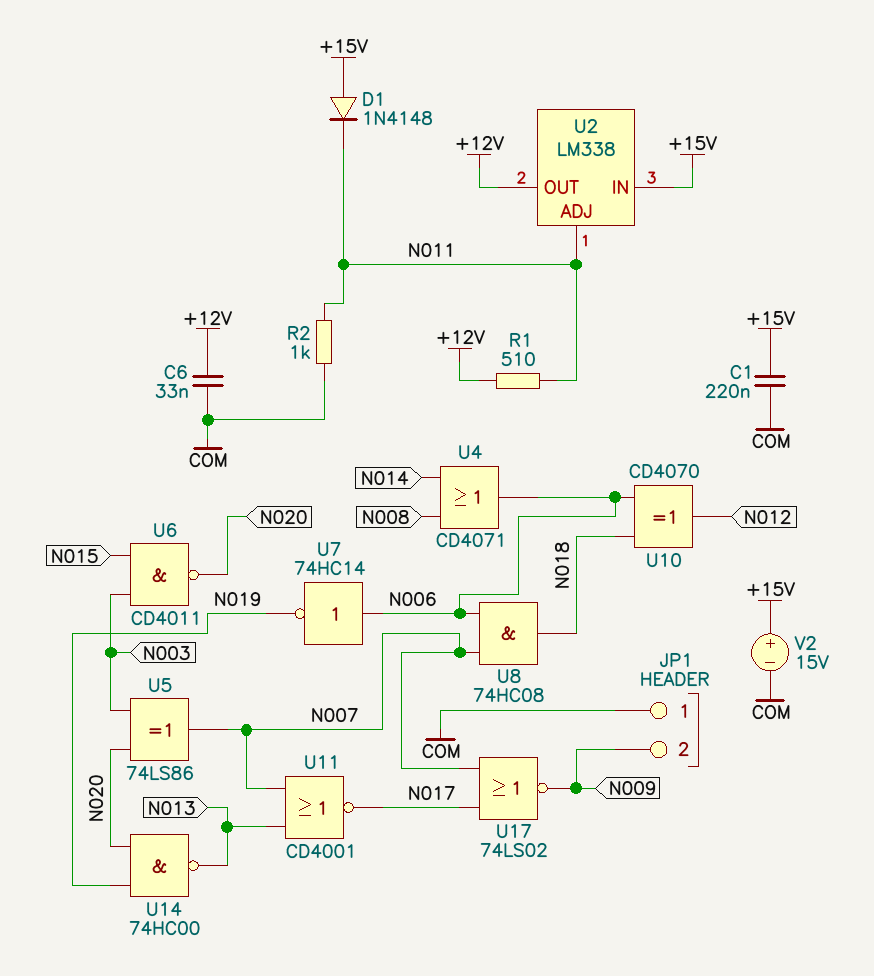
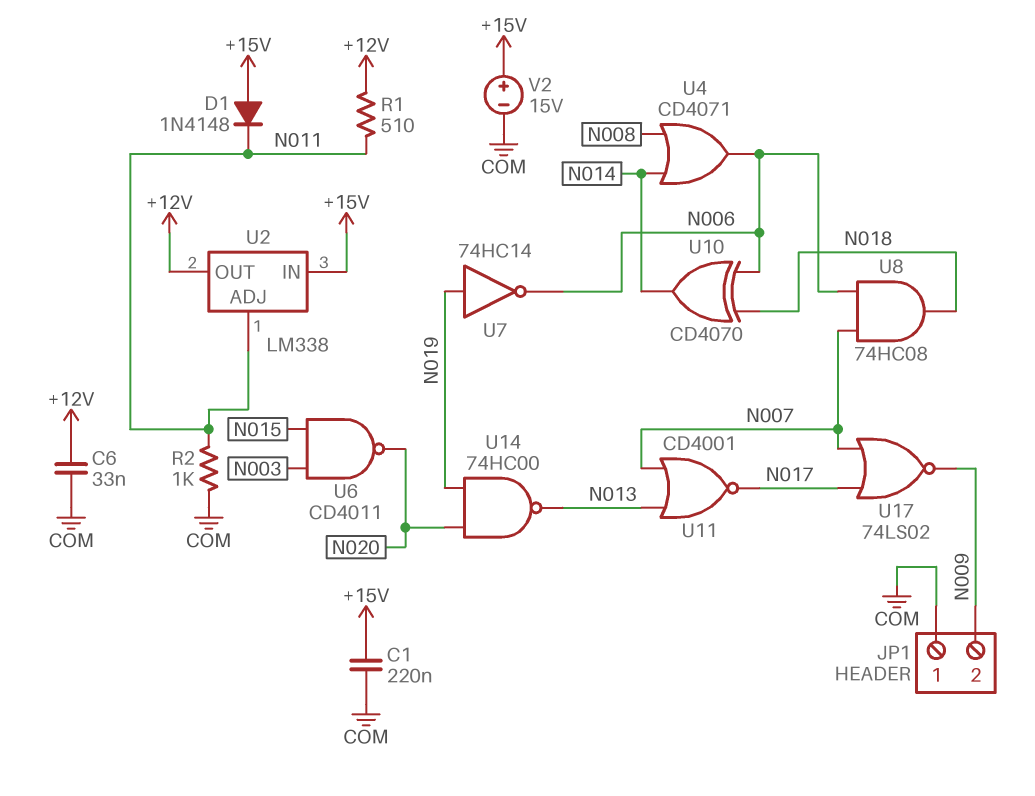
U5: XOR 74LS86 (in N003, in N020, out N007) -> none
U7: NOT 74HC14 (in N006, out N019) -> NOT 74HC14 (in N019, out N006)
U10: XOR CD4070 (in N006, in N018, out N012) -> XOR CD4070 (in N006, in N018, out N014)

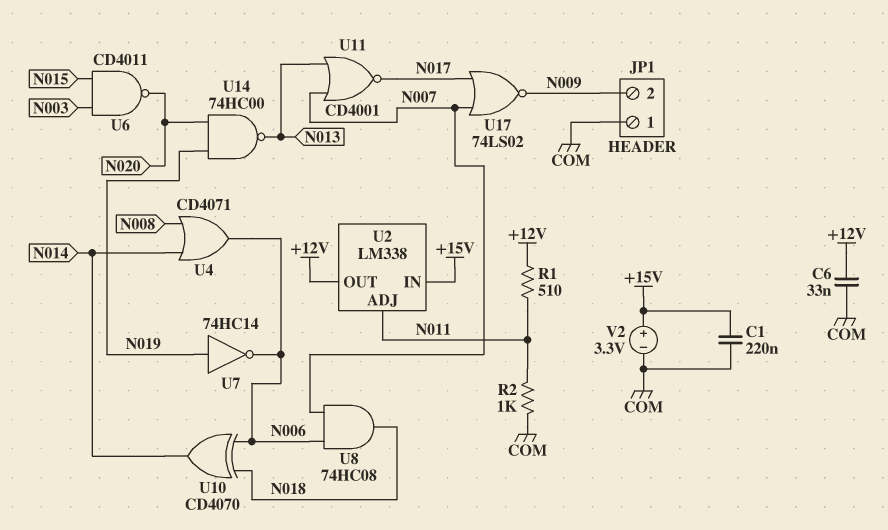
D1: diode 1N4148 (A +15V, K N011) -> none
V2: 15V (plus +15V, minus COM) -> 3.3V (plus +15V, minus COM)

